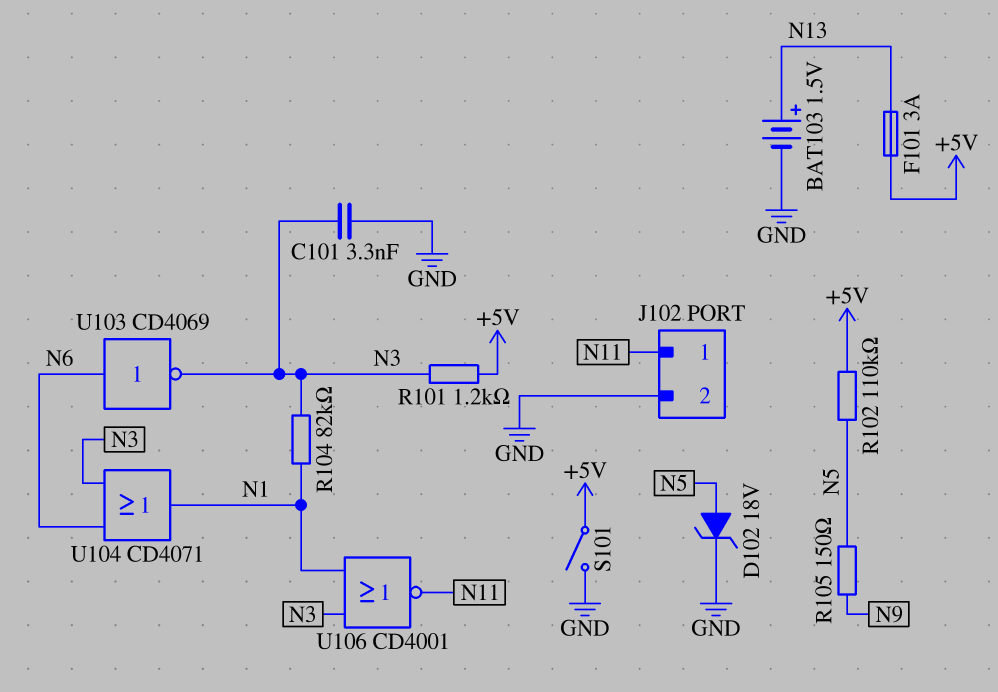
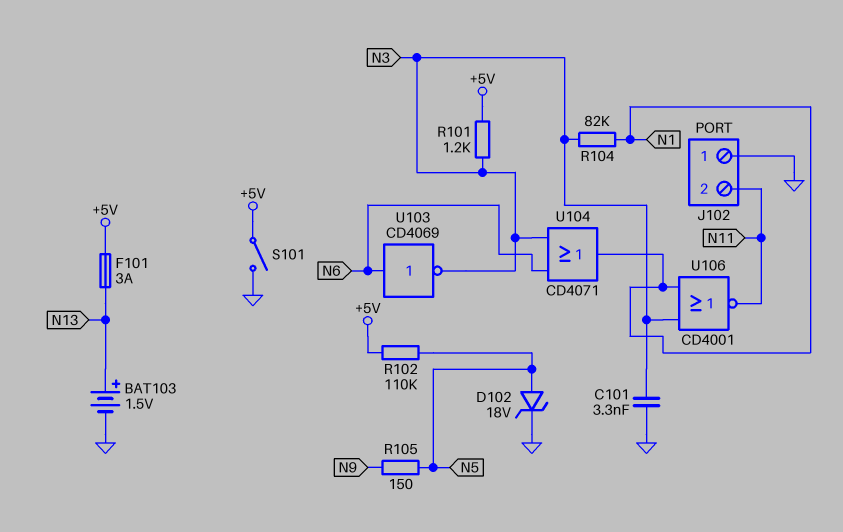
J102 pin 1: N11 -> GND
J102 pin 2: GND -> N11

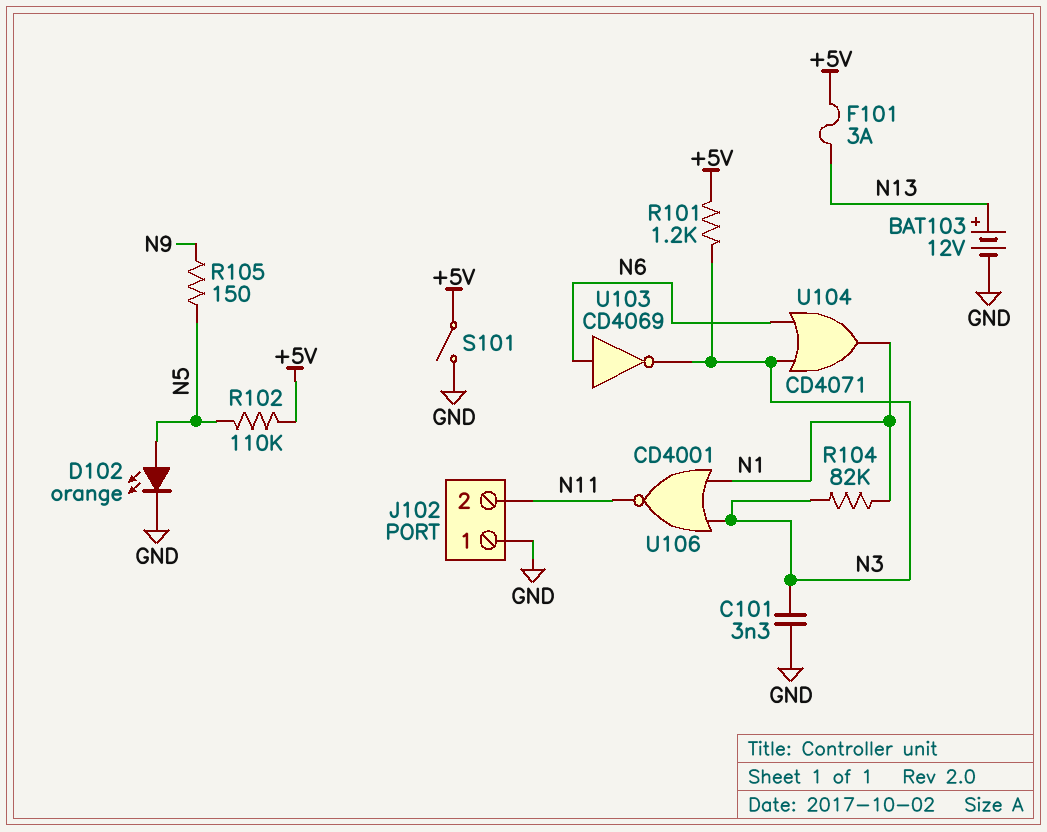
BAT103: 1.5V (plus N13, minus GND) -> 12V (plus N13, minus GND)
D102: zener 18V (A N5, K GND) -> LED orange (A N5, K GND)

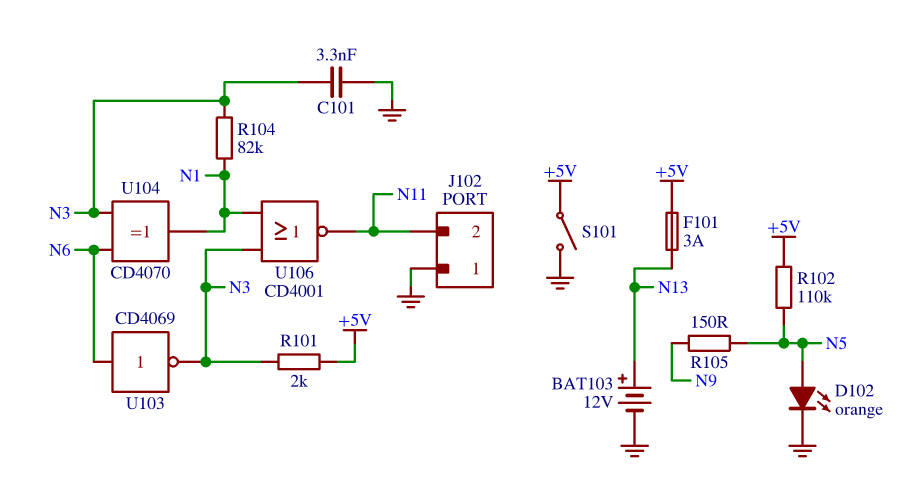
R101: 1.2k (+5V, N3) -> 2k (+5V, N3)
U104: OR CD4071 (in N3, in N6, out N1) -> XOR CD4070 (in N3, in N6, out N1)

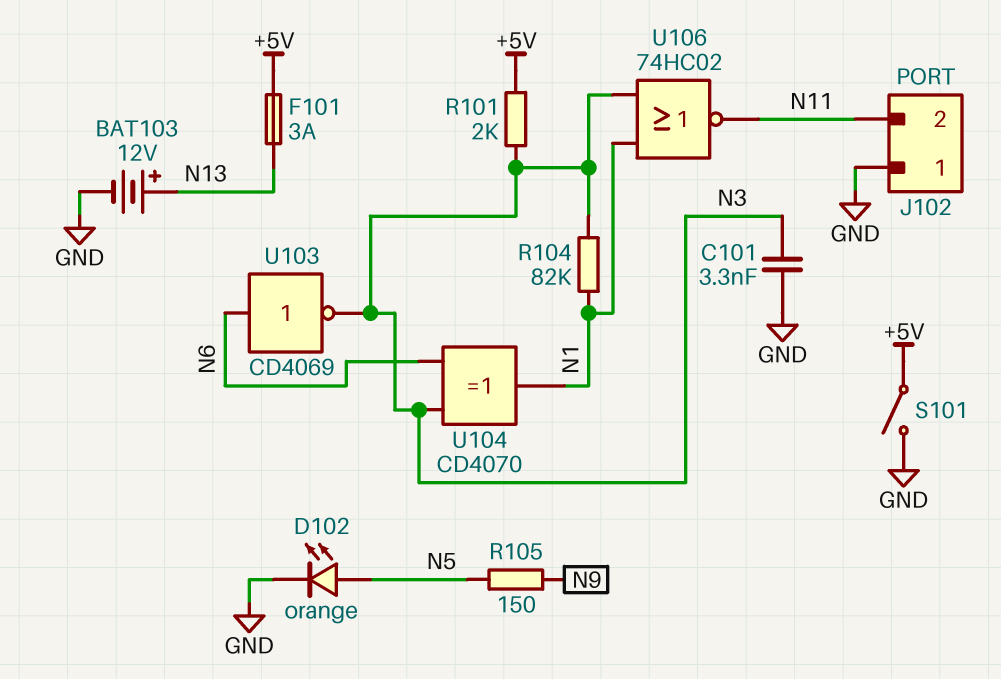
R102: 110k (+5V, N5) -> none
U106: NOR CD4001 (in N1, in N3, out N11) -> NOR 74HC02 (in N1, in N3, out N11)

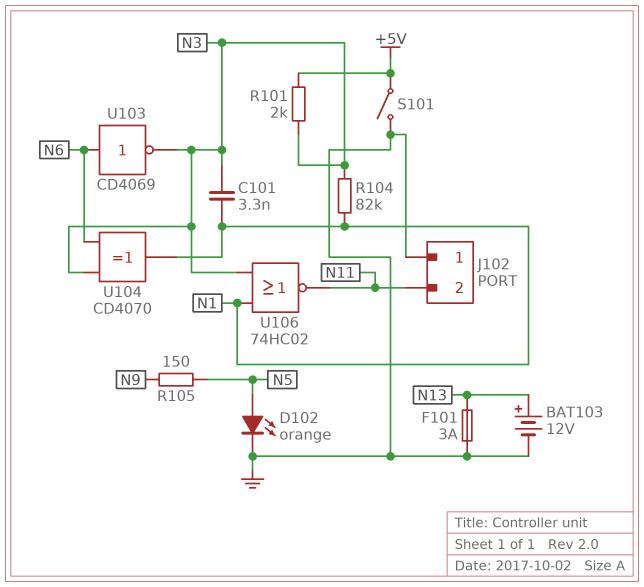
C101: 3.3nF (GND, N3) -> 3.3nF (N1, N3)
F101: 3A (+5V, N13) -> 3A (GND, N13)

